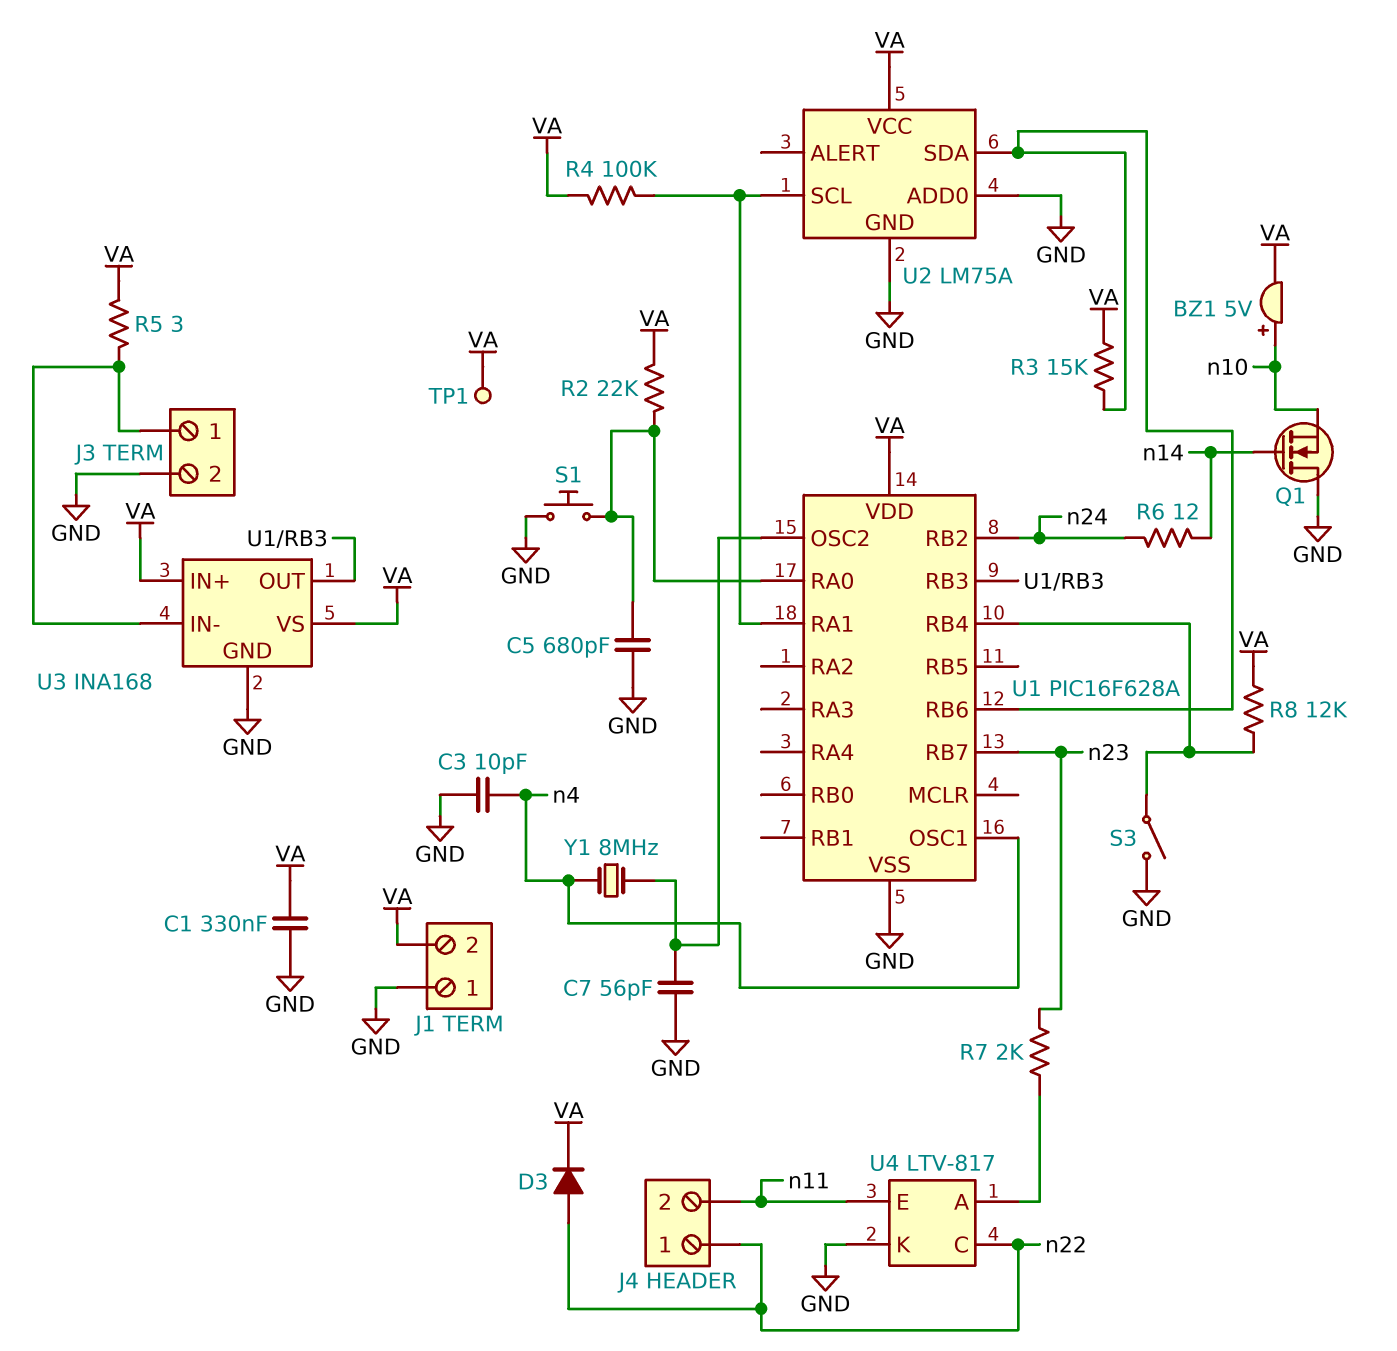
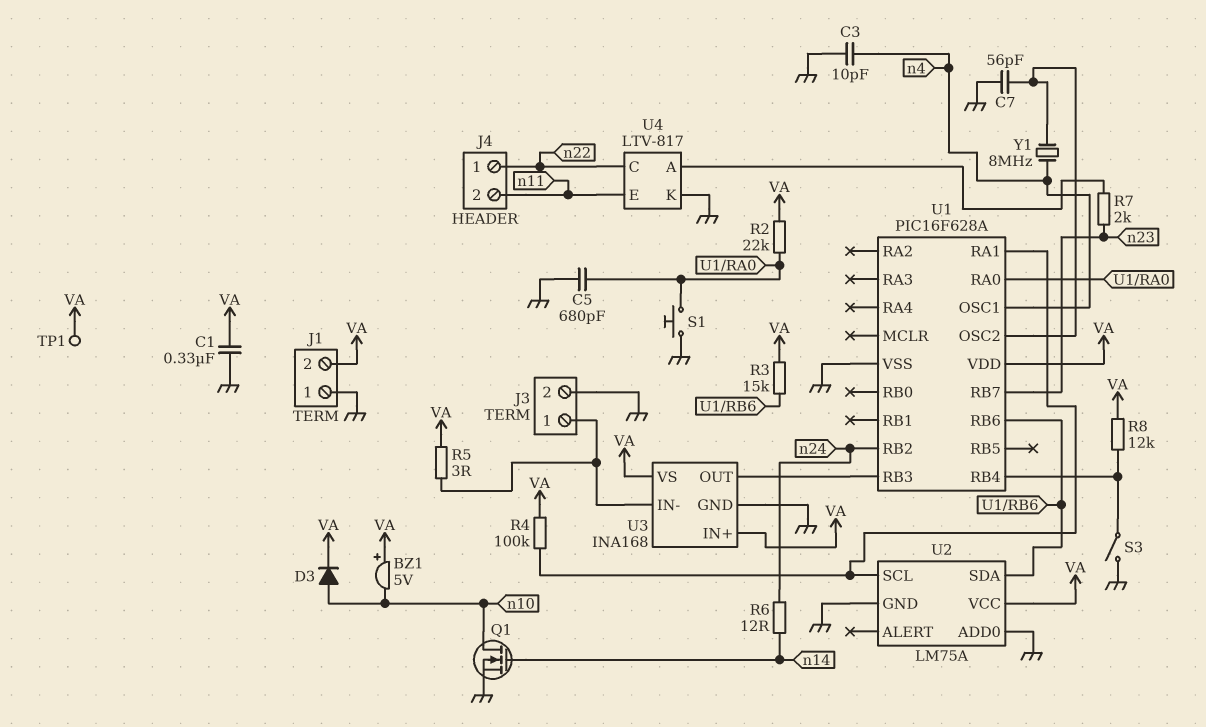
BZ1: buzzer 5V (plus n10, minus VA) -> buzzer 5V (plus VA, minus n10)
D3: diode (A n22, K VA) -> diode (A n10, K VA)
Q1: NMOS (G n14, D GND, S n10) -> NMOS (G n14, D n10, S GND)

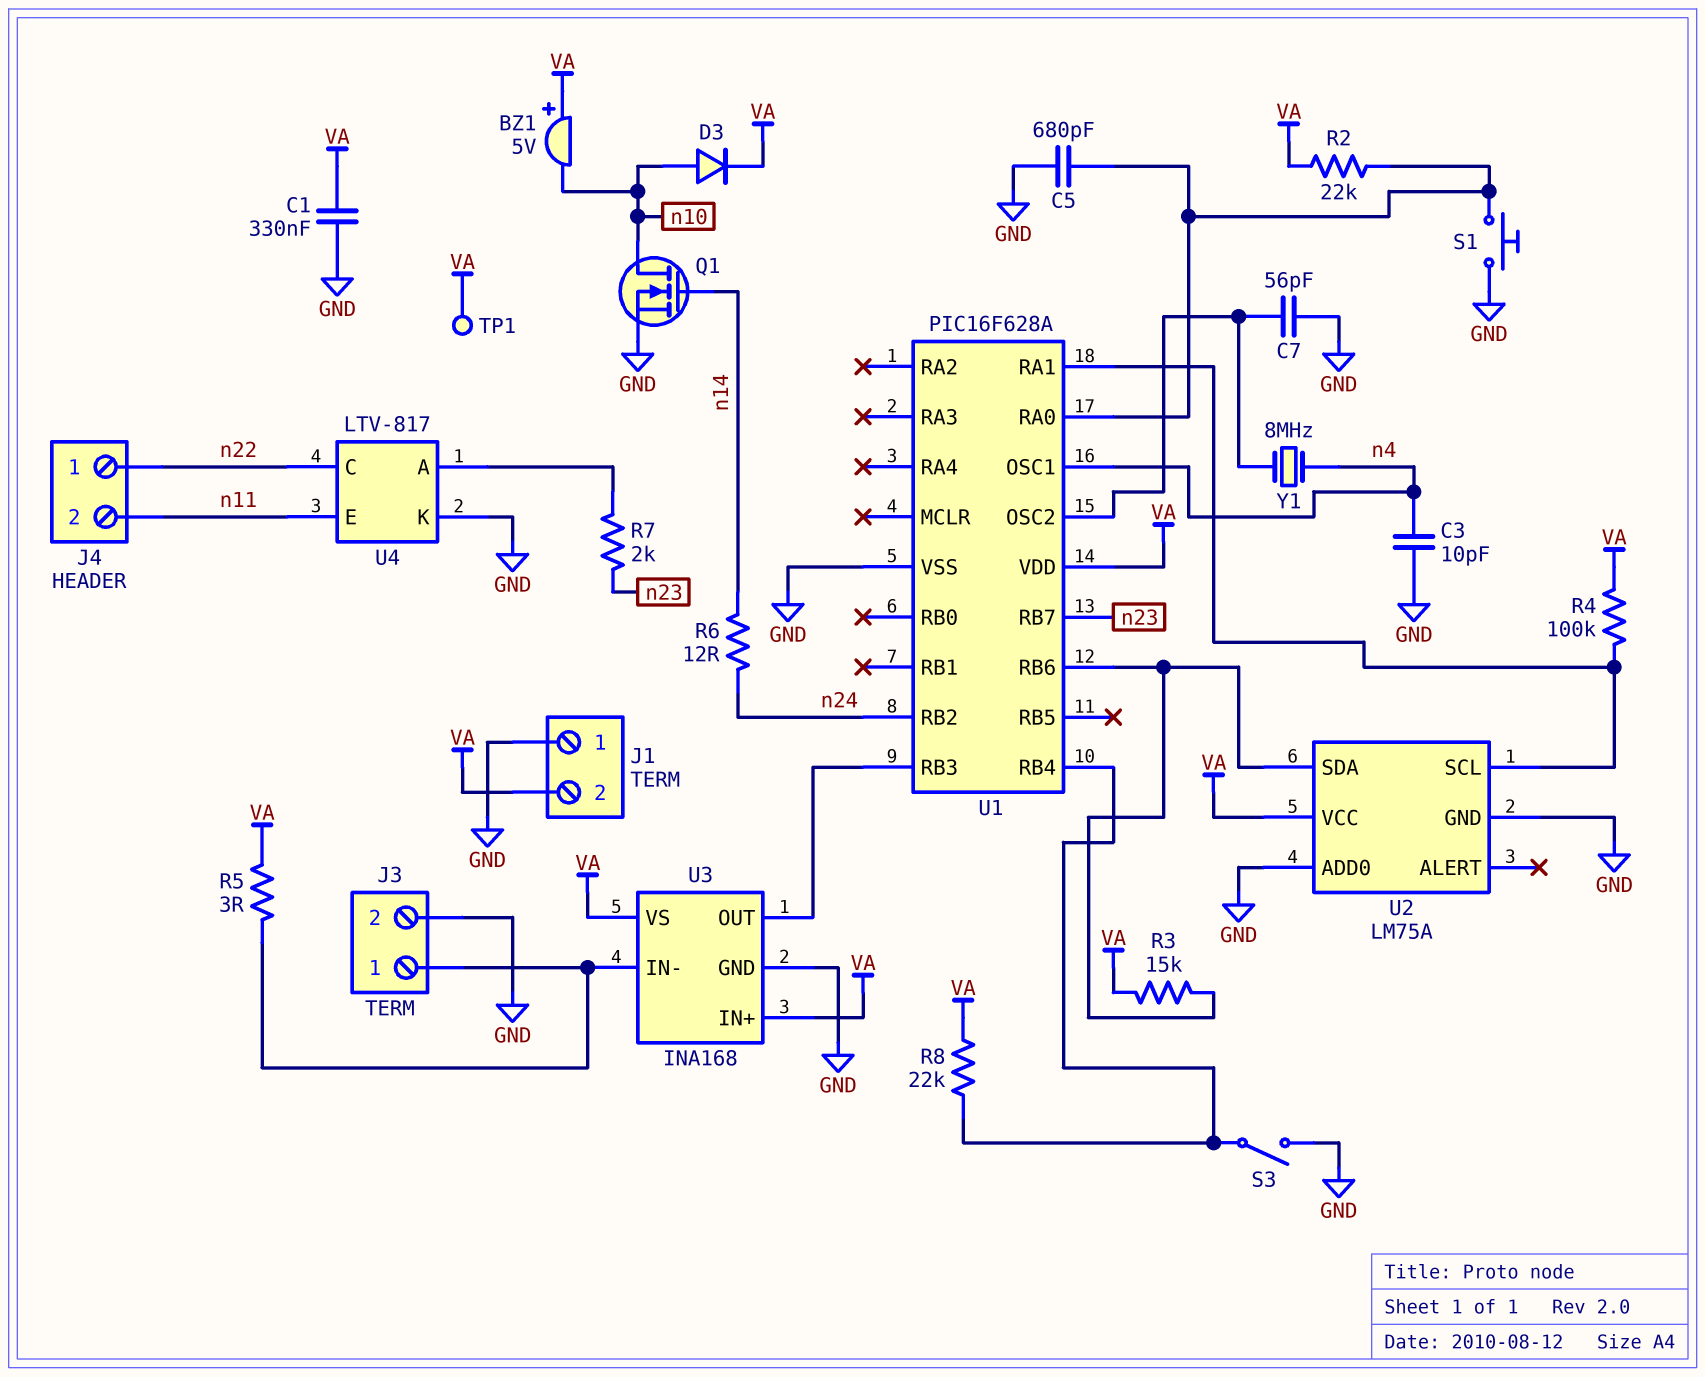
R8: 12k (U1/RB4, VA) -> 22k (U1/RB4, VA)

